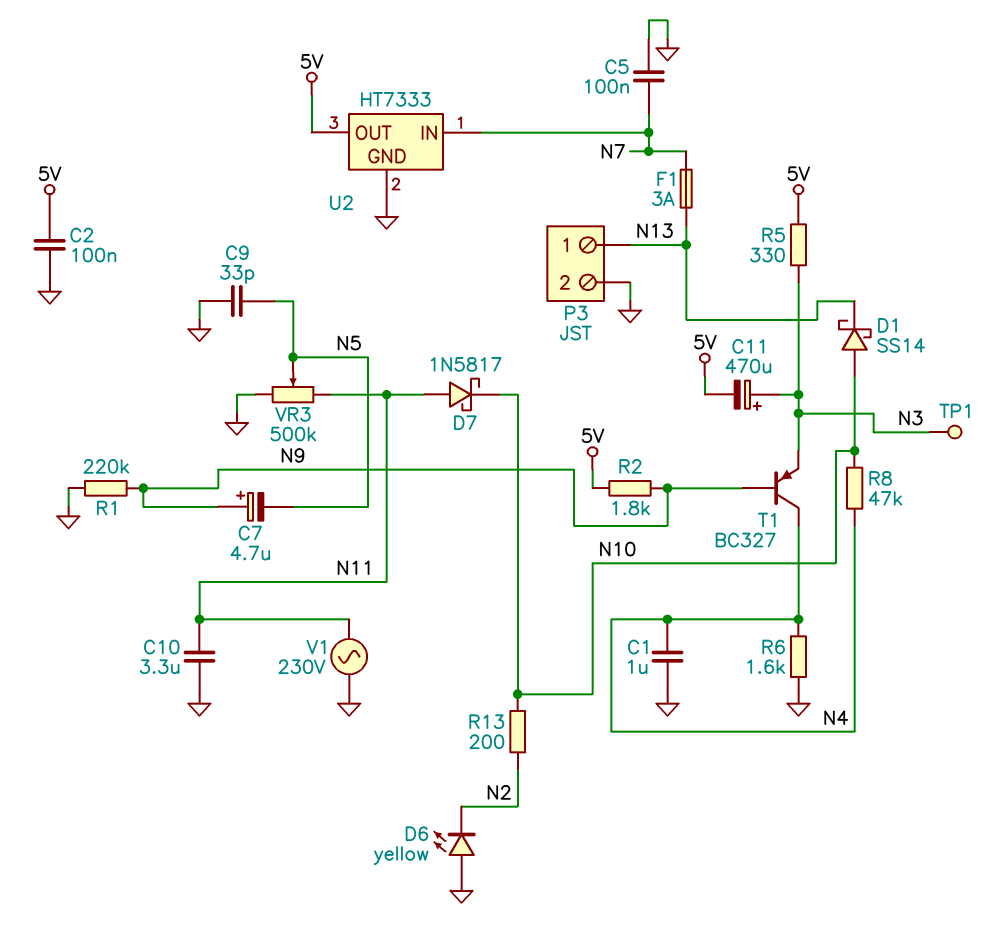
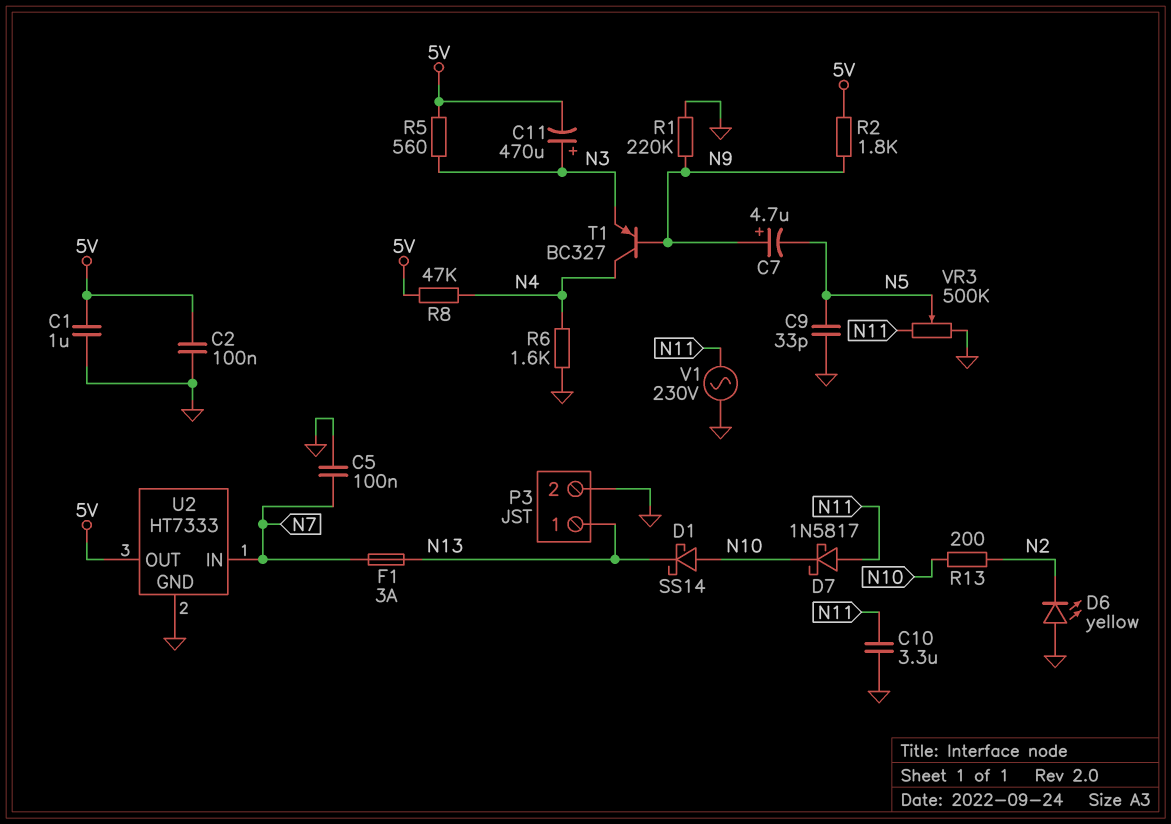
C1: 1uF (GND, N4) -> 1uF (5V, GND)
R5: 330 (5V, N3) -> 560 (5V, N3)
R8: 47k (N4, N10) -> 47k (5V, N4)
TP1: test point (N3) -> none

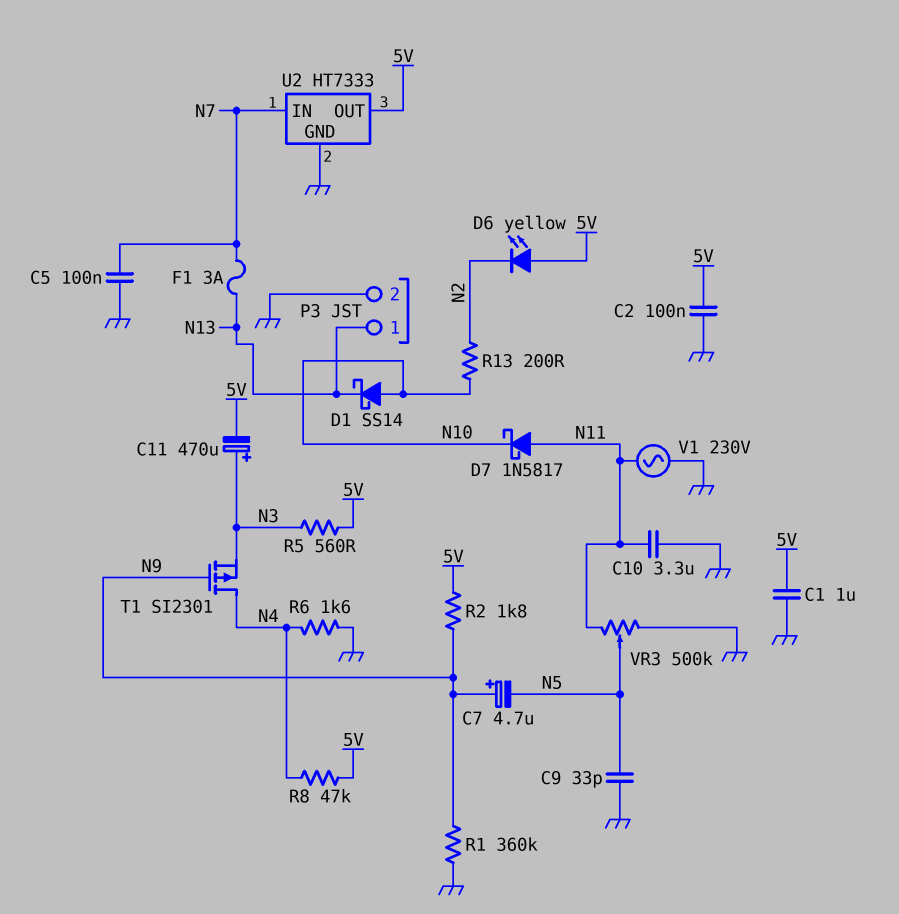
D6: LED yellow (A GND, K N2) -> LED yellow (A 5V, K N2)
R1: 220k (GND, N9) -> 360k (GND, N9)
T1: PNP BC327 (B N9, C N4, E N3) -> PMOS SI2301 (G N9, D N4, S N3)

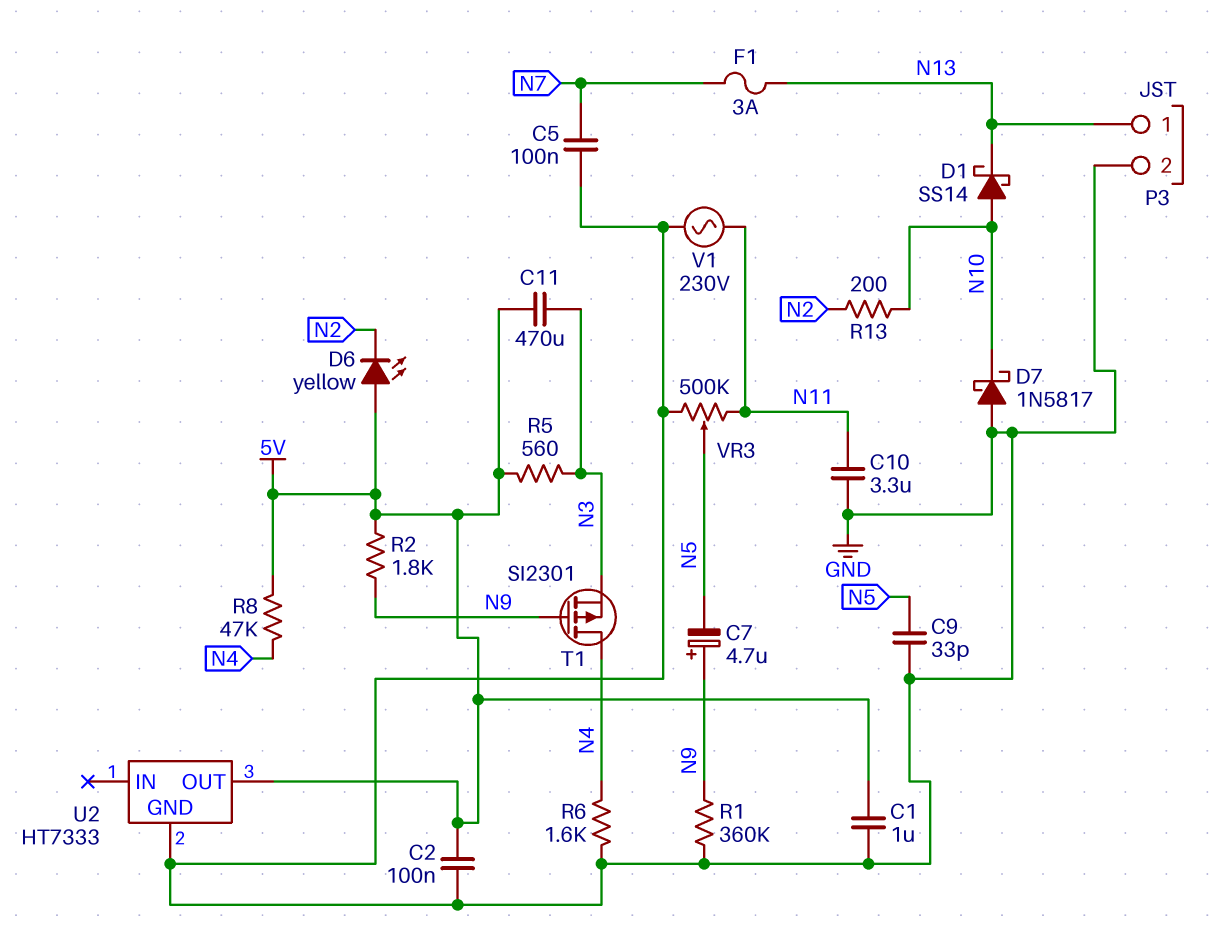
C11: 470uF (plus N3, minus 5V) -> 470uF (5V, N3)
D7: schottky 1N5817 (A N11, K N10) -> schottky 1N5817 (A GND, K N10)
U2 pin IN: N7 -> none

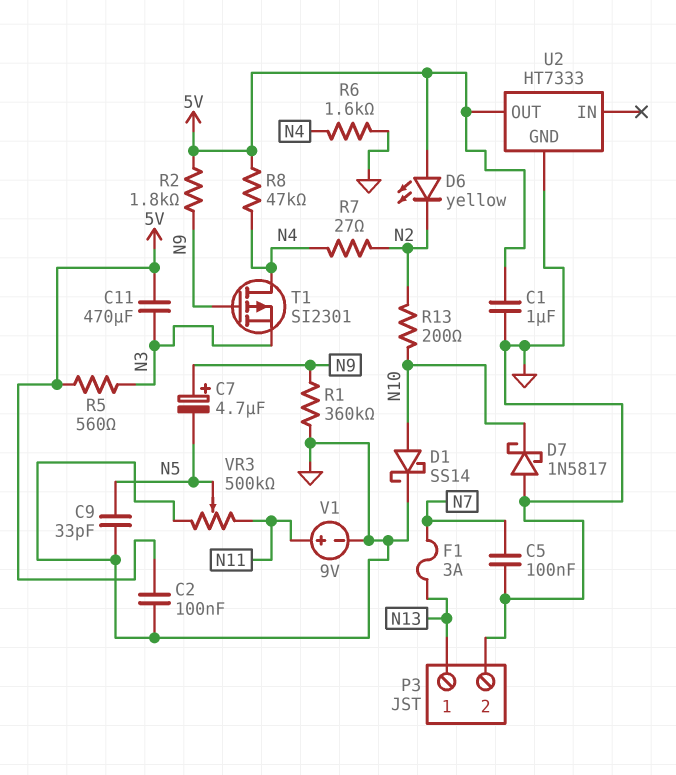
C10: 3.3uF (GND, N11) -> none
D1: schottky SS14 (A N10, K N13) -> schottky SS14 (A N10, K GND)
R7: none -> 27 (N2, N4)
V1: AC 230V (GND, N11) -> 9V (plus N11, minus GND)

